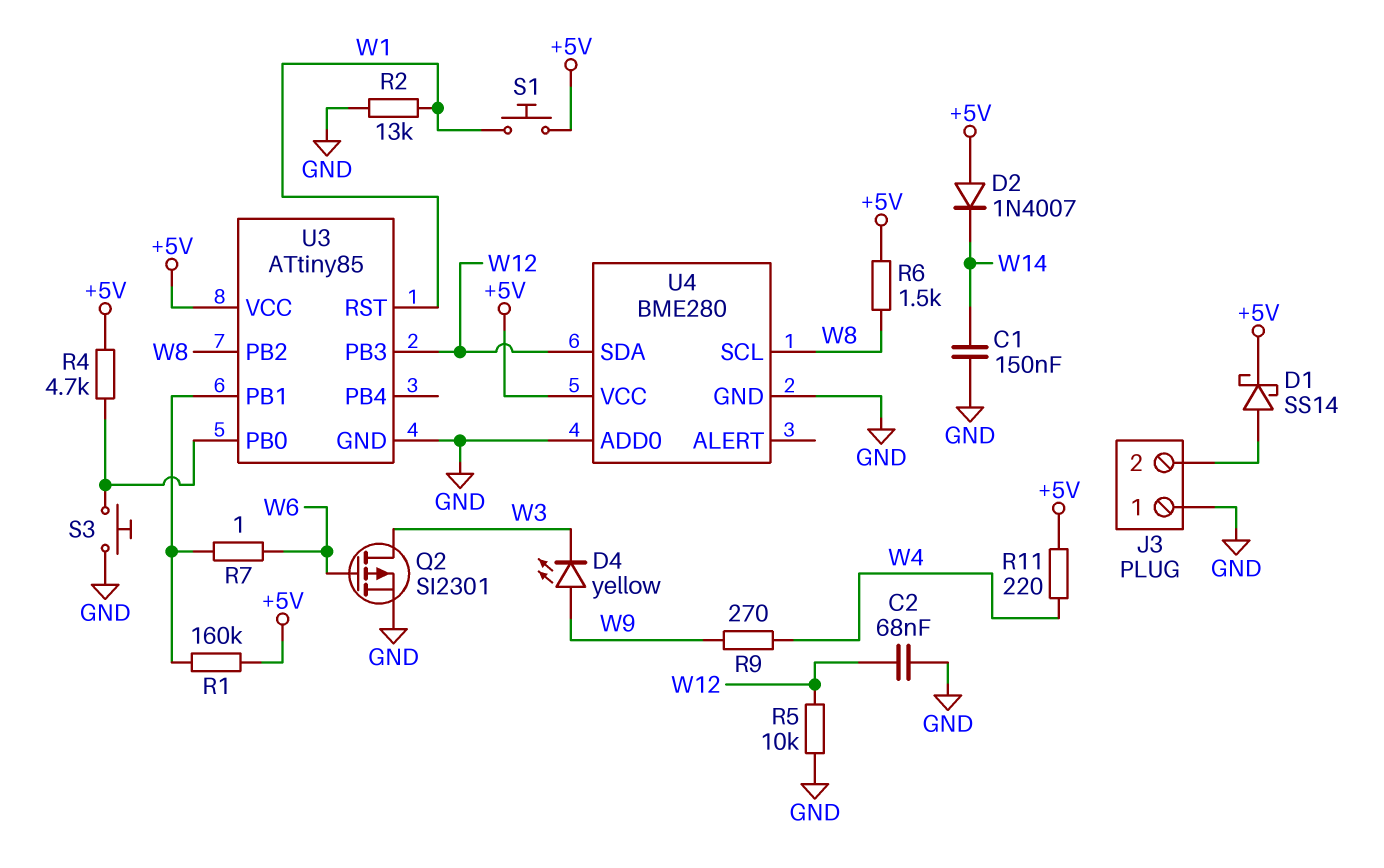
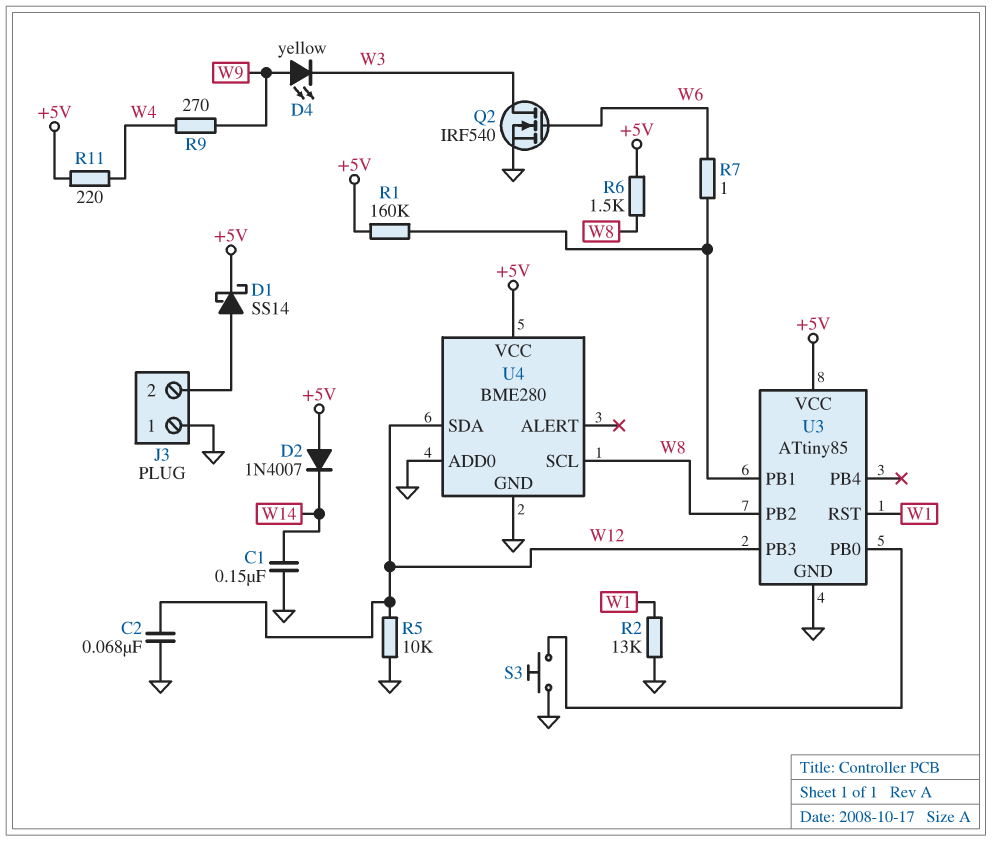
Q2: PMOS SI2301 (G W6, D W3, S GND) -> NMOS IRF540 (G W6, D W3, S GND)
R4: 4.7k (+5V, U3/PB0) -> none
S1: button (+5V, W1) -> none

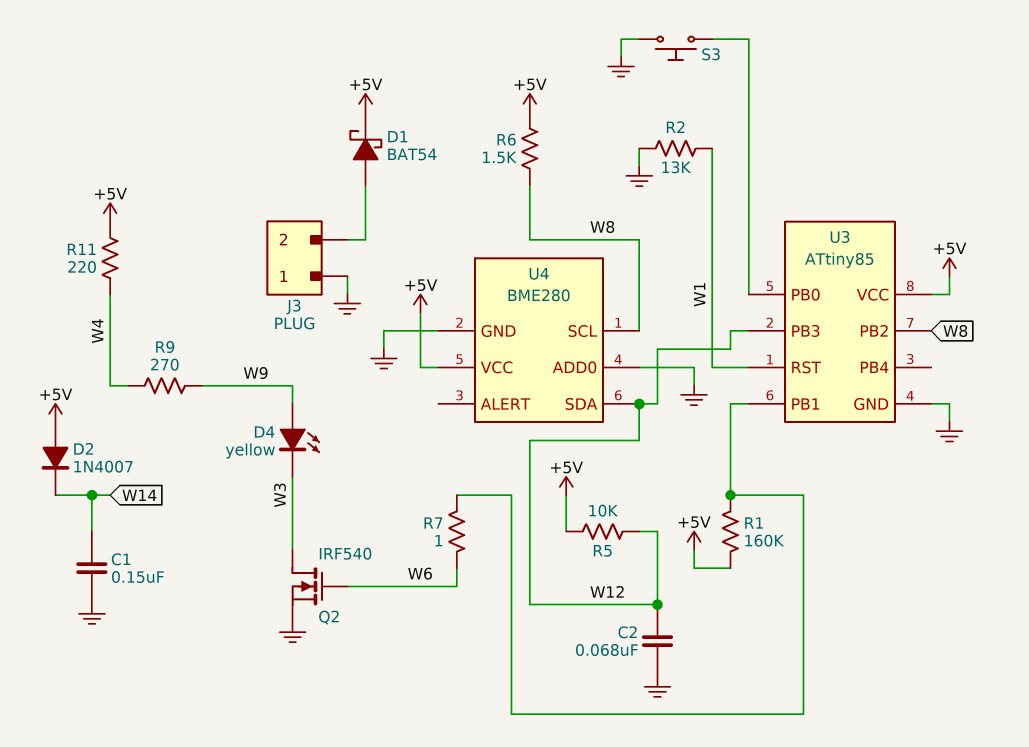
D1: schottky SS14 (A J3/2, K +5V) -> schottky BAT54 (A J3/2, K +5V)
R5: 10k (GND, W12) -> 10k (+5V, W12)

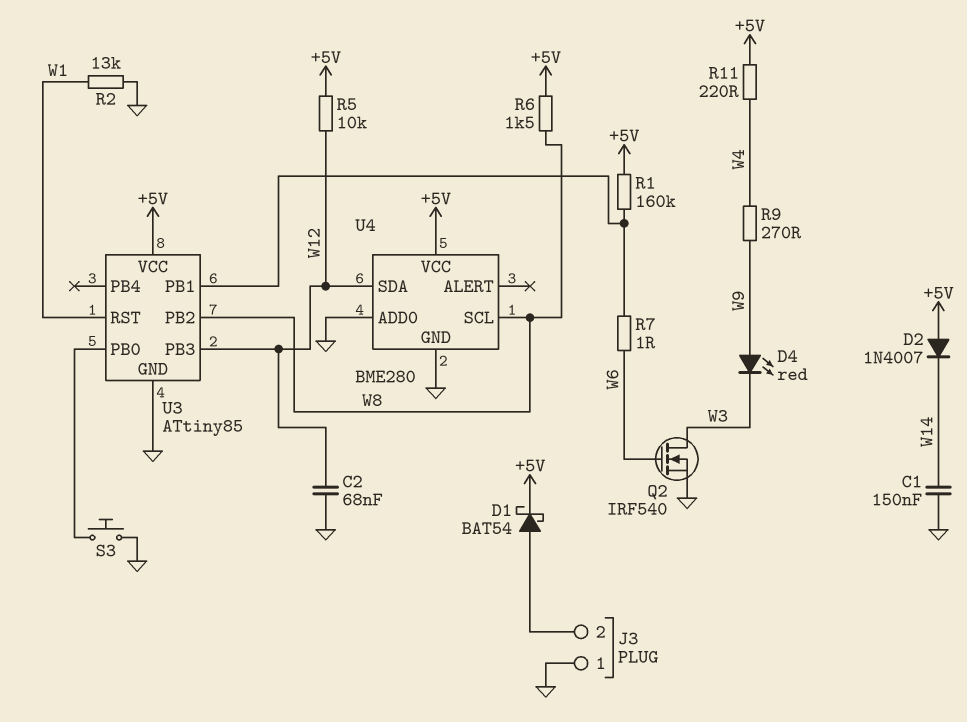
D4: LED yellow (A W9, K W3) -> LED red (A W9, K W3)

